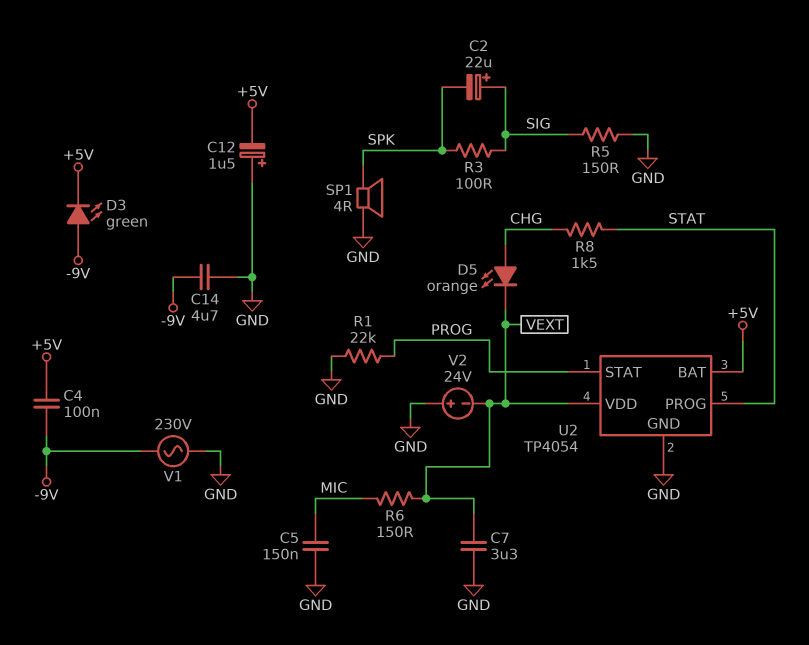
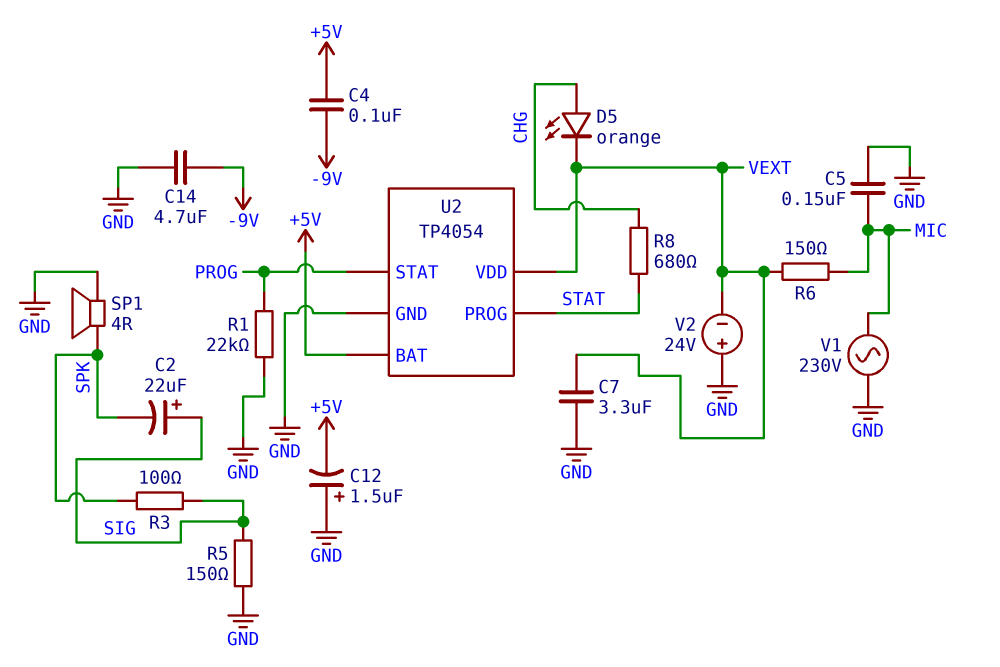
D3: LED green (A -9V, K +5V) -> none
R8: 1.5k (CHG, STAT) -> 680 (CHG, STAT)
V1: AC 230V (-9V, GND) -> AC 230V (GND, MIC)

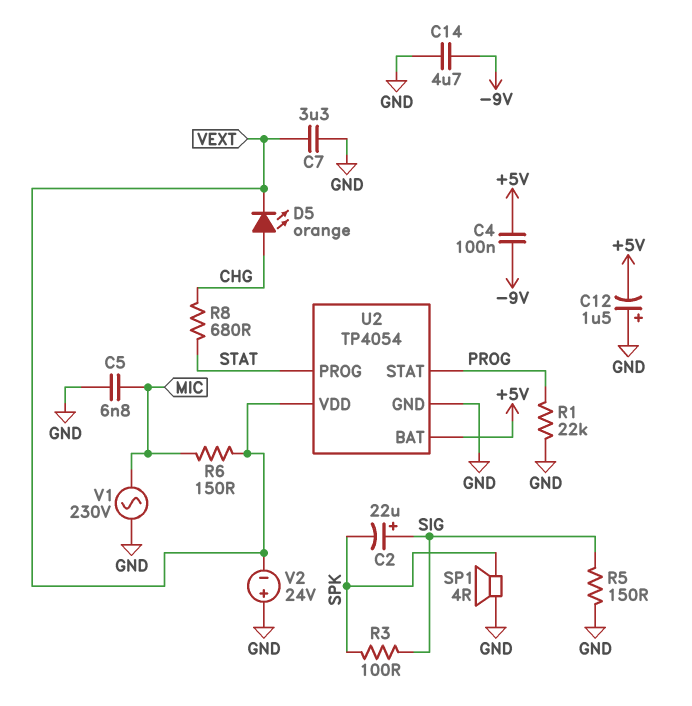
C5: 150nF (GND, MIC) -> 6.8nF (GND, MIC)

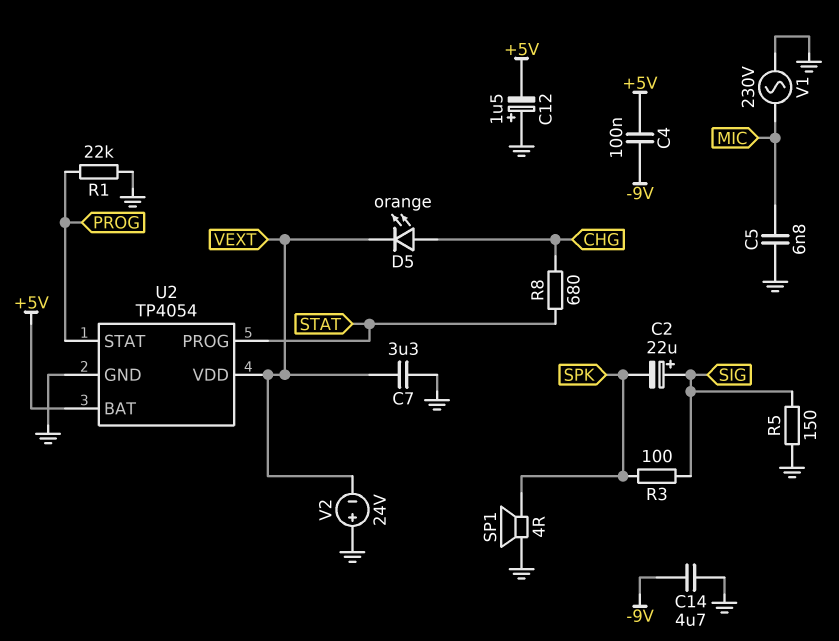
R6: 150 (MIC, VEXT) -> none

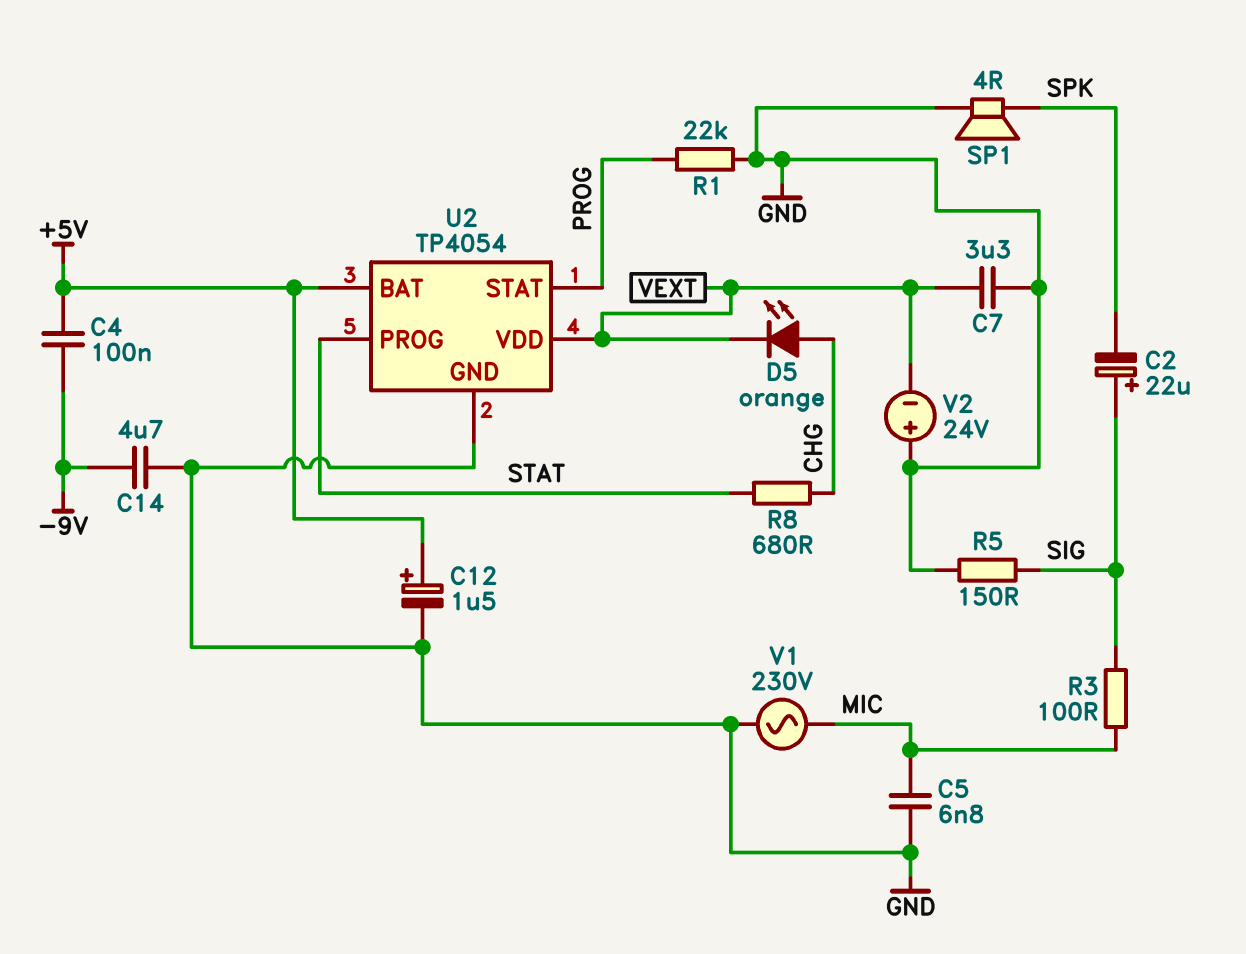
C12: 1.5uF (plus GND, minus +5V) -> 1.5uF (plus +5V, minus GND)
R3: 100 (SIG, SPK) -> 100 (MIC, SIG)

